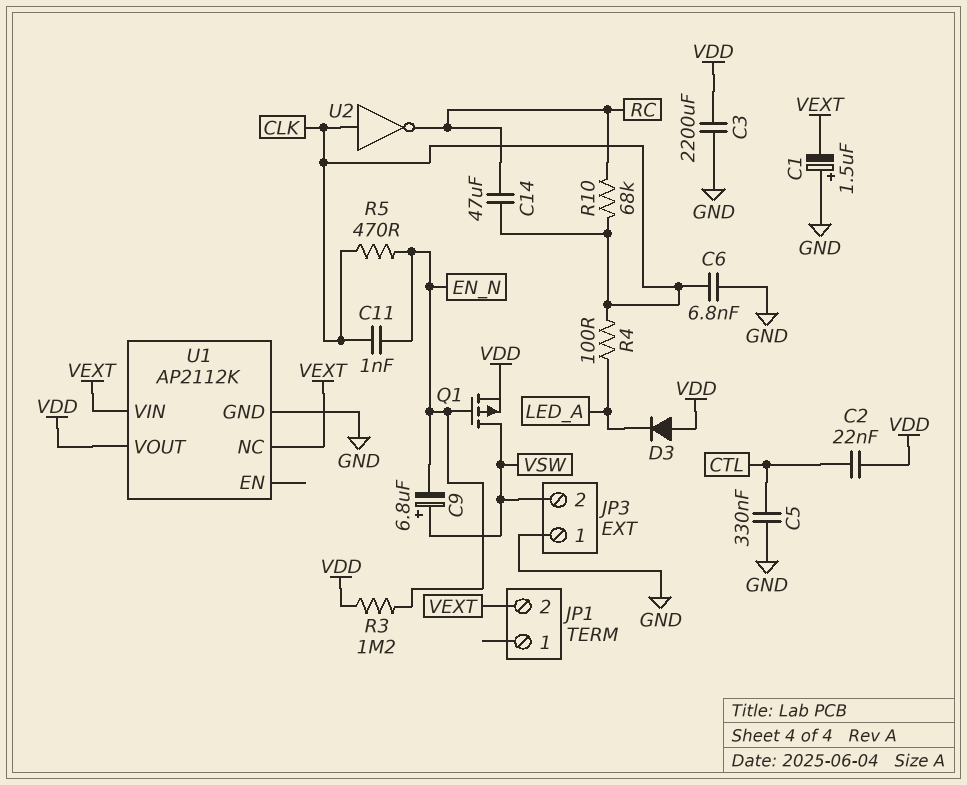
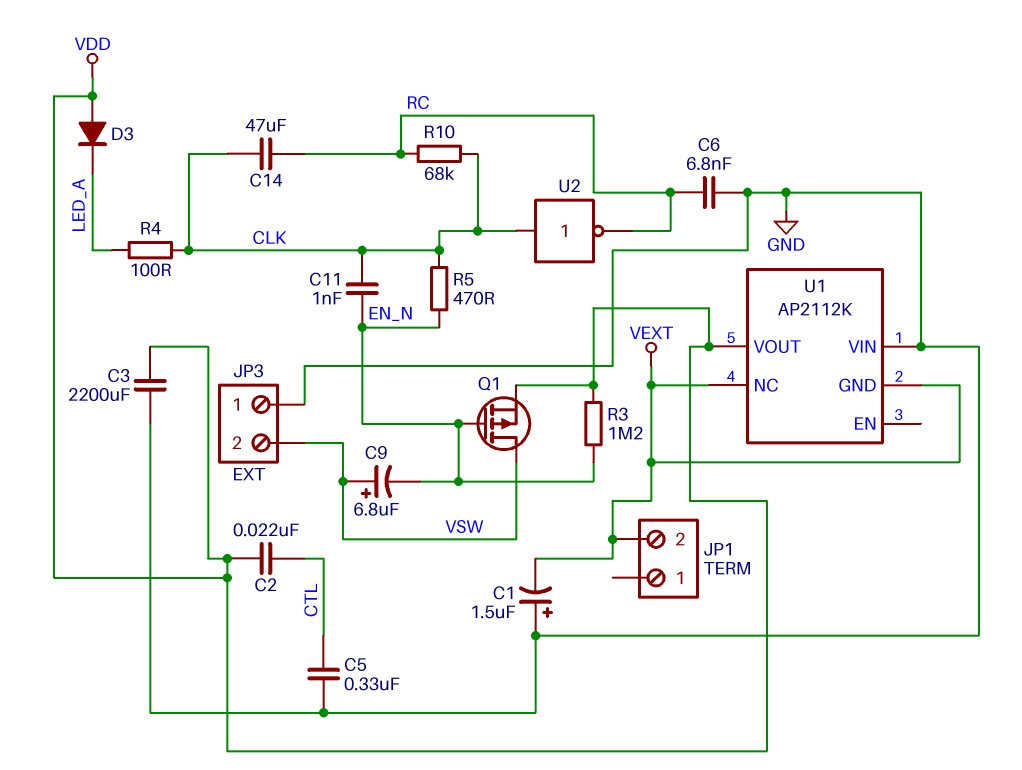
C6: 6.8nF (CLK, GND) -> 6.8nF (GND, RC)
U1 pin GND: GND -> VEXT
U1 pin VIN: VEXT -> GND

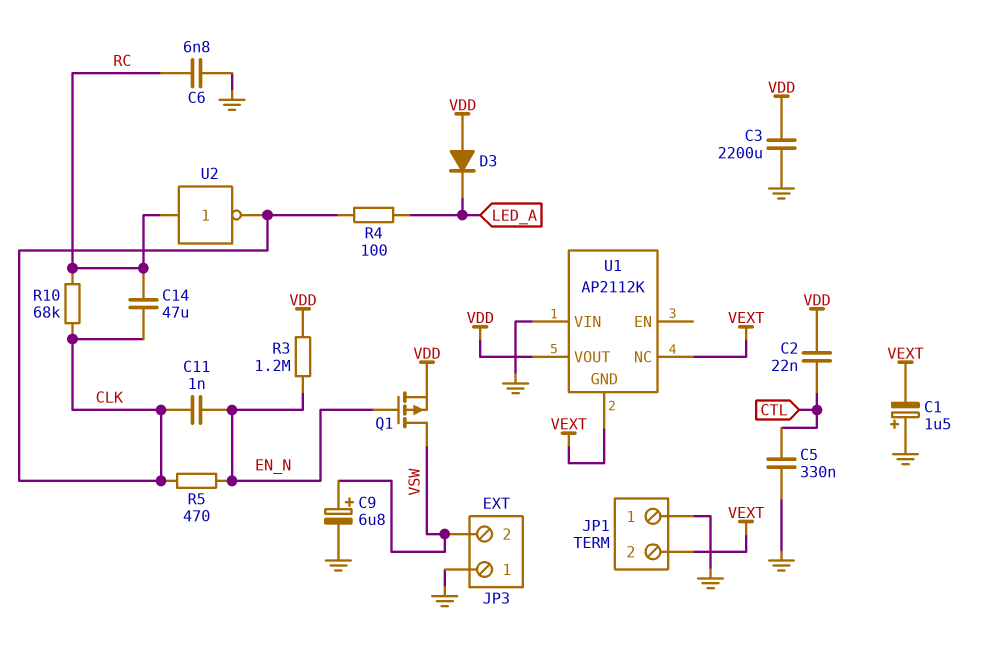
C9: 6.8uF (plus VSW, minus EN_N) -> 6.8uF (plus VSW, minus GND)
JP1 pin 1: none -> GND
U2: NOT (in CLK, out RC) -> NOT (in RC, out CLK)

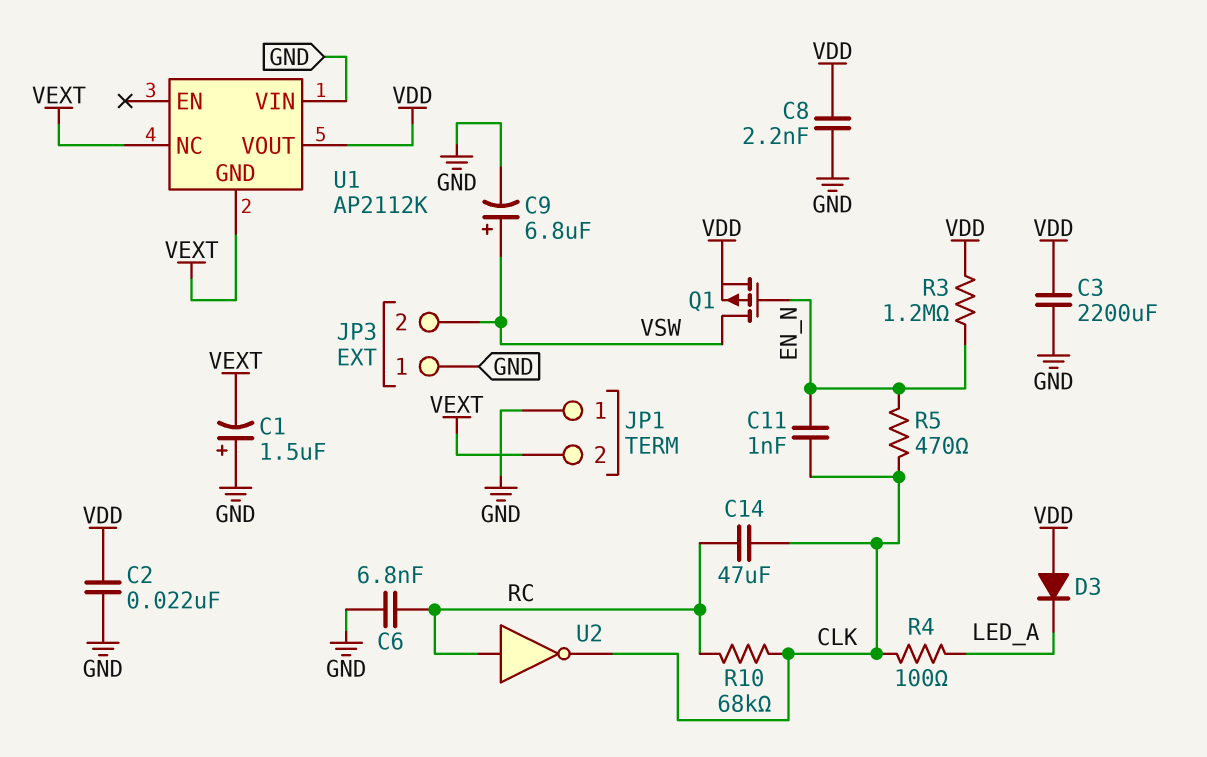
C2: 22nF (CTL, VDD) -> 22nF (GND, VDD)
C5: 330nF (CTL, GND) -> none
C8: none -> 2.2nF (GND, VDD)

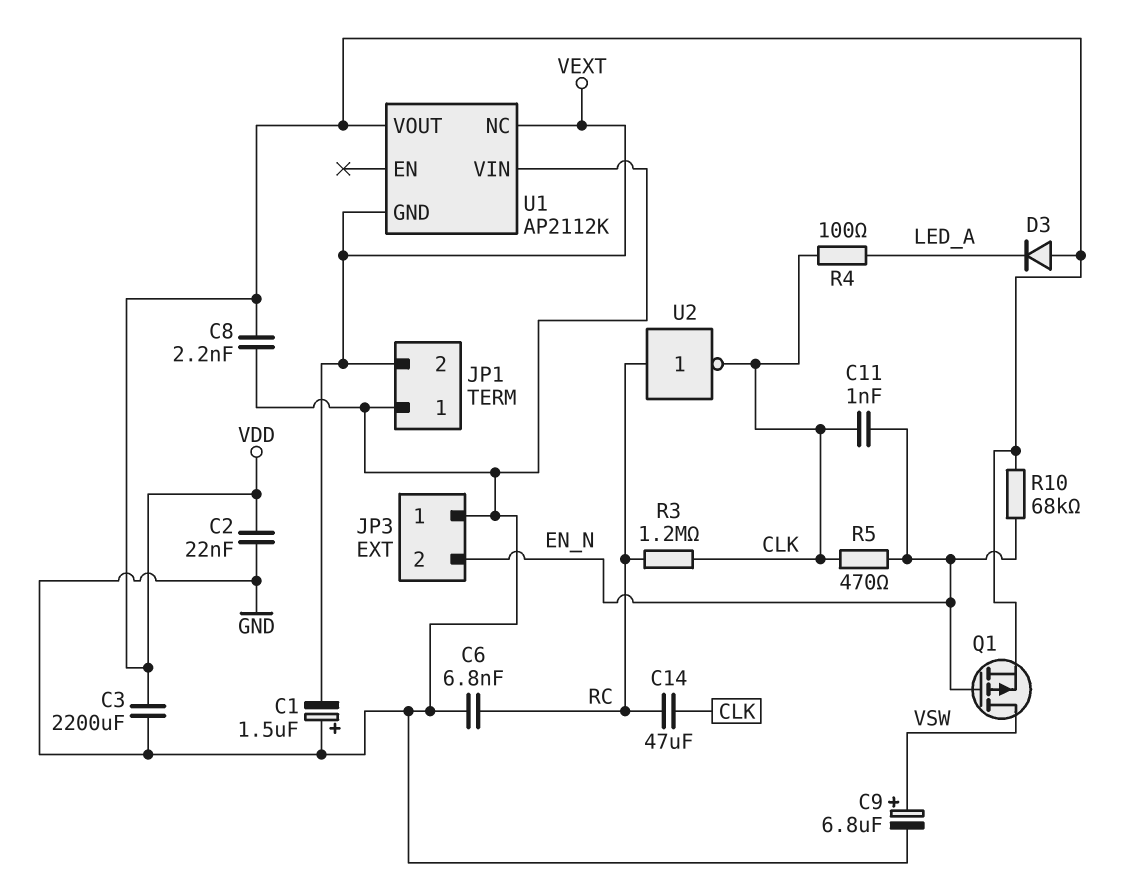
JP3 pin 2: VSW -> EN_N
R3: 1.2M (EN_N, VDD) -> 1.2M (CLK, RC)
R10: 68k (CLK, RC) -> 68k (EN_N, VDD)

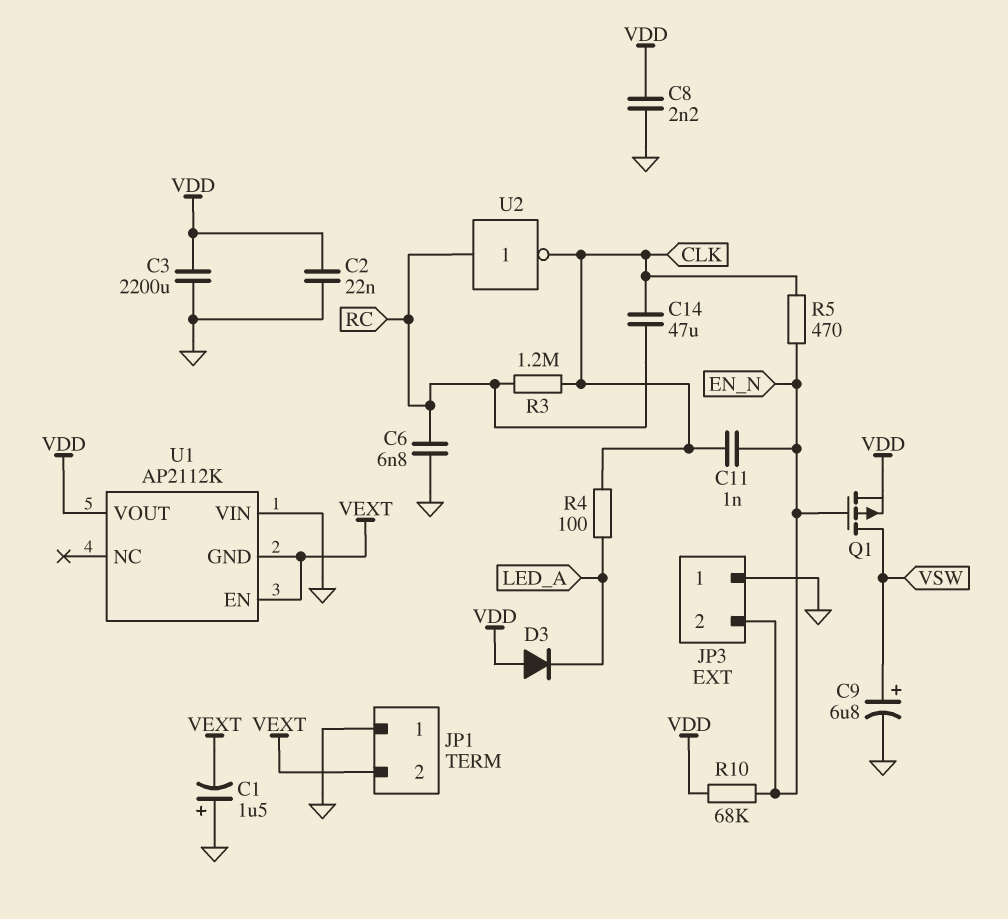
U1 pin EN: none -> VEXT
U1 pin NC: VEXT -> none

